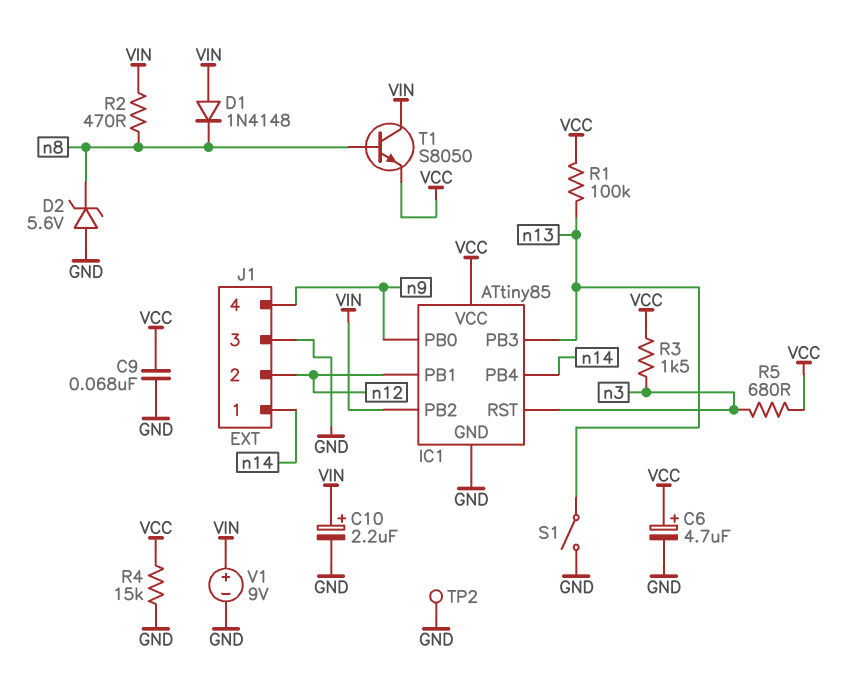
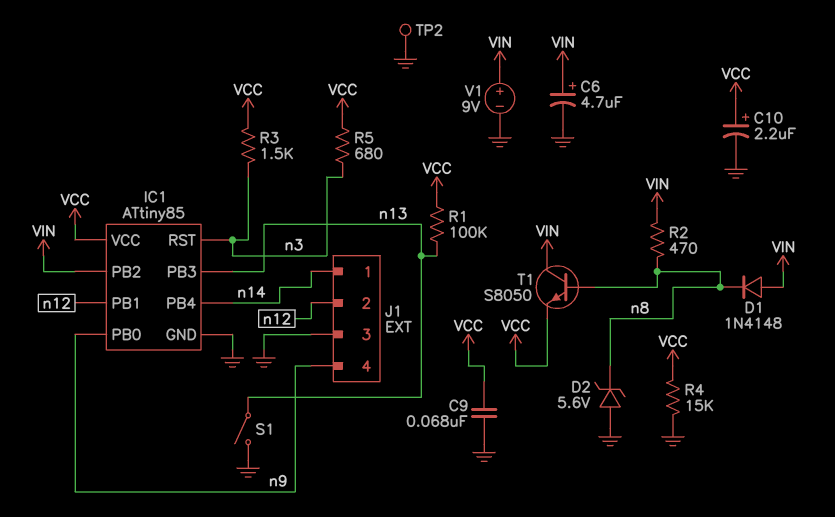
C6: 4.7uF (plus VCC, minus GND) -> 4.7uF (plus VIN, minus GND)
C10: 2.2uF (plus VIN, minus GND) -> 2.2uF (plus VCC, minus GND)

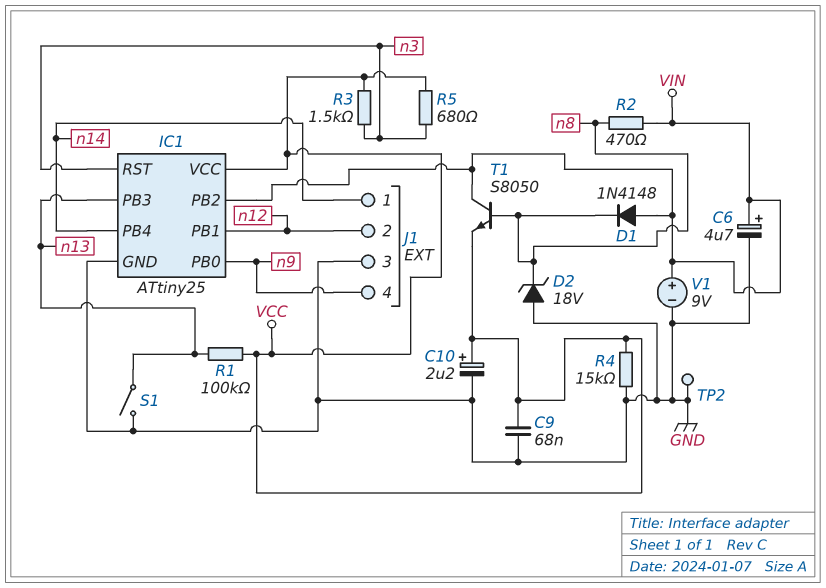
D2: zener 5.6V (A GND, K n8) -> zener 18V (A GND, K n8)
IC1: ATtiny85 -> ATtiny25

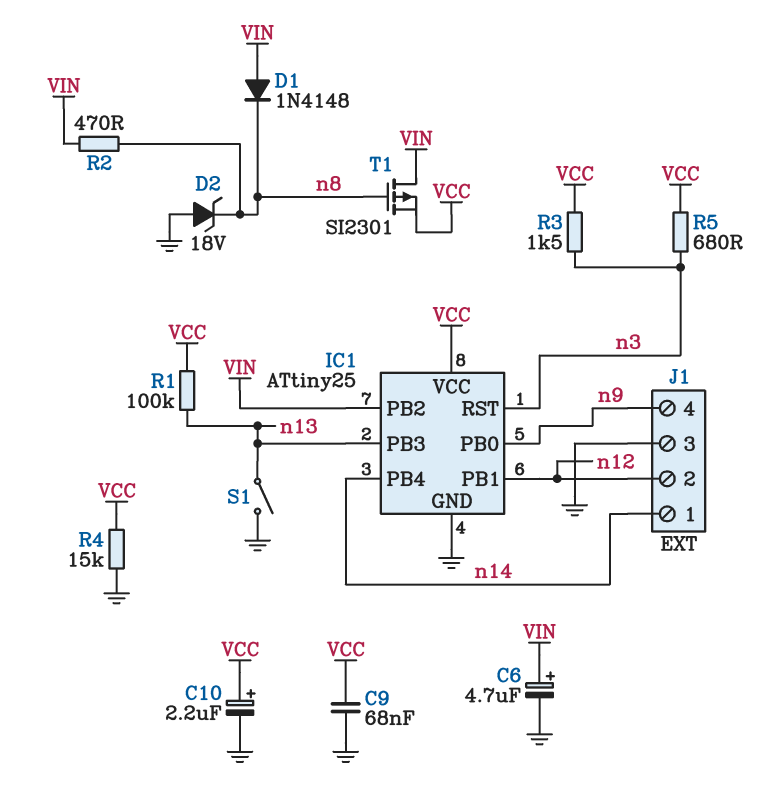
T1: NPN S8050 (B n8, C VIN, E VCC) -> PMOS SI2301 (G n8, D VIN, S VCC)
TP2: test point (GND) -> none
V1: 9V (plus VIN, minus GND) -> none

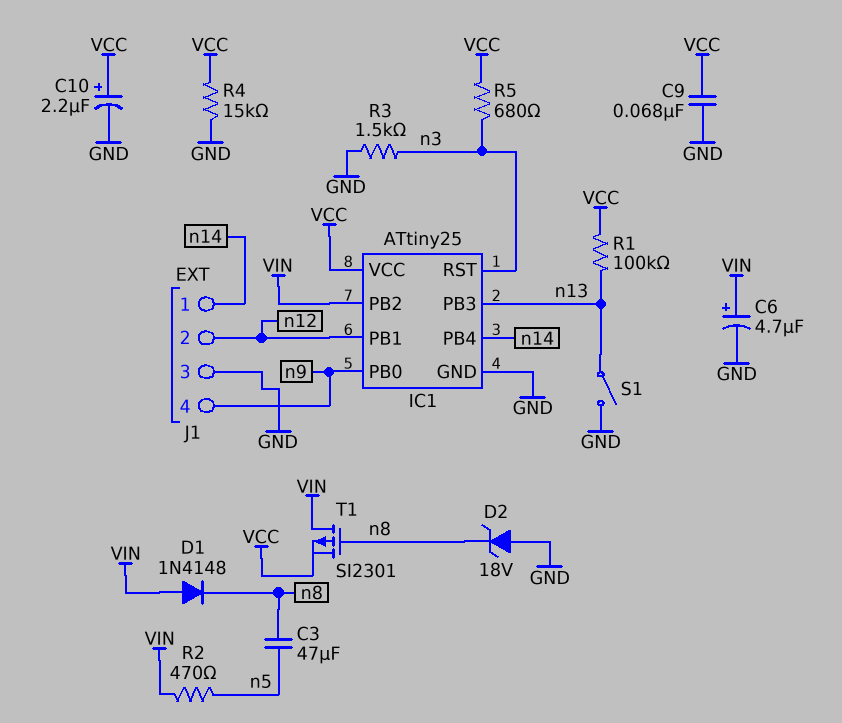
C3: none -> 47uF (n5, n8)
R2: 470 (VIN, n8) -> 470 (VIN, n5)
R3: 1.5k (VCC, n3) -> 1.5k (GND, n3)

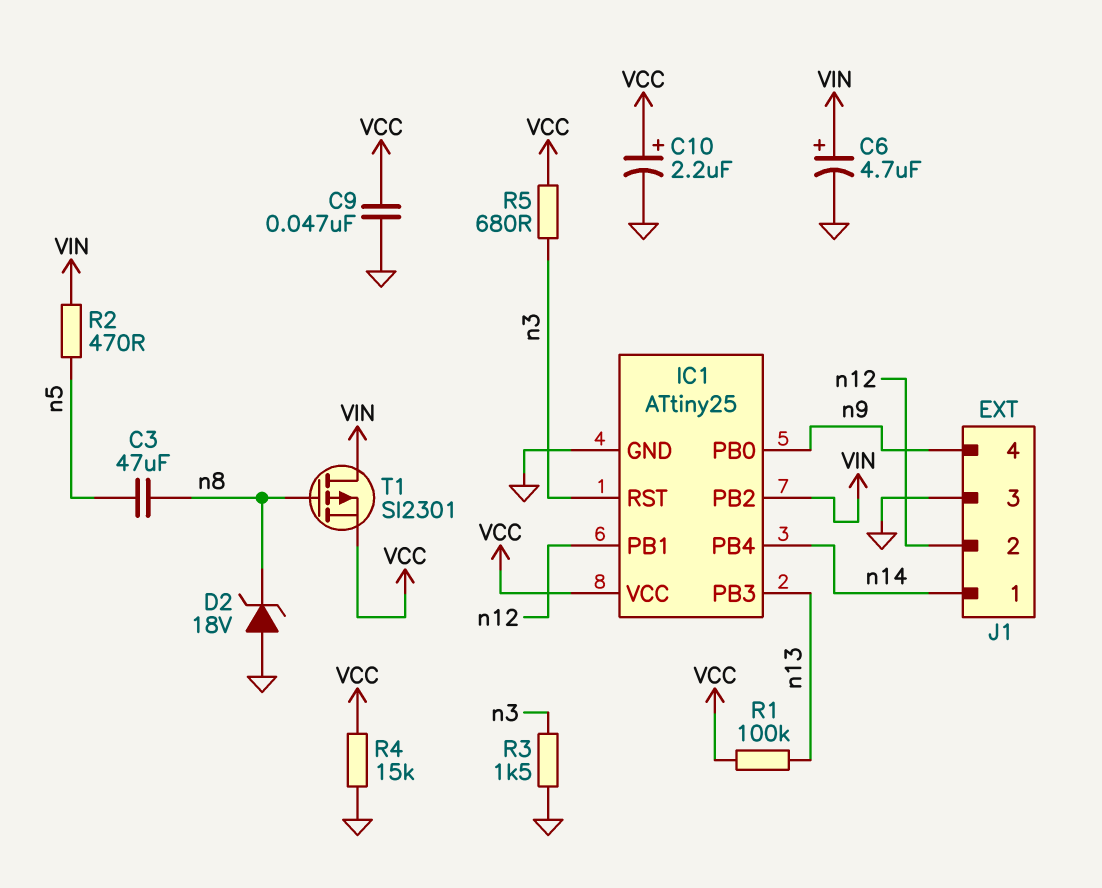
C9: 68nF (GND, VCC) -> 47nF (GND, VCC)
D1: diode 1N4148 (A VIN, K n8) -> none
S1: switch (GND, n13) -> none

